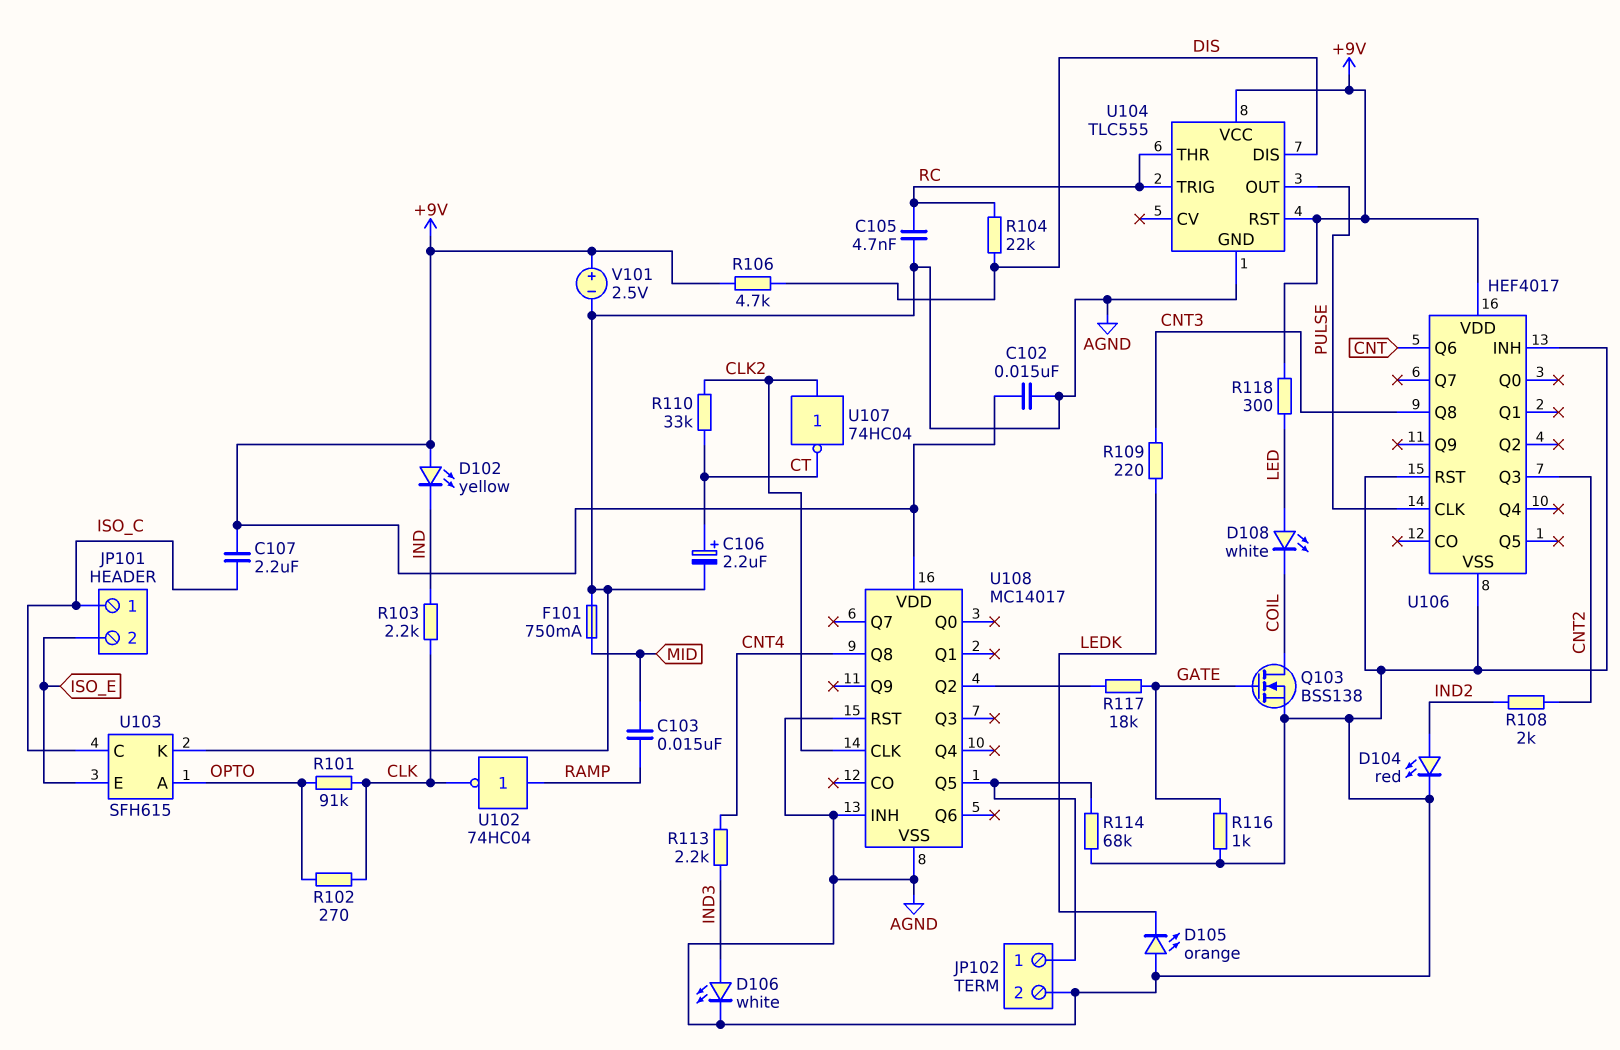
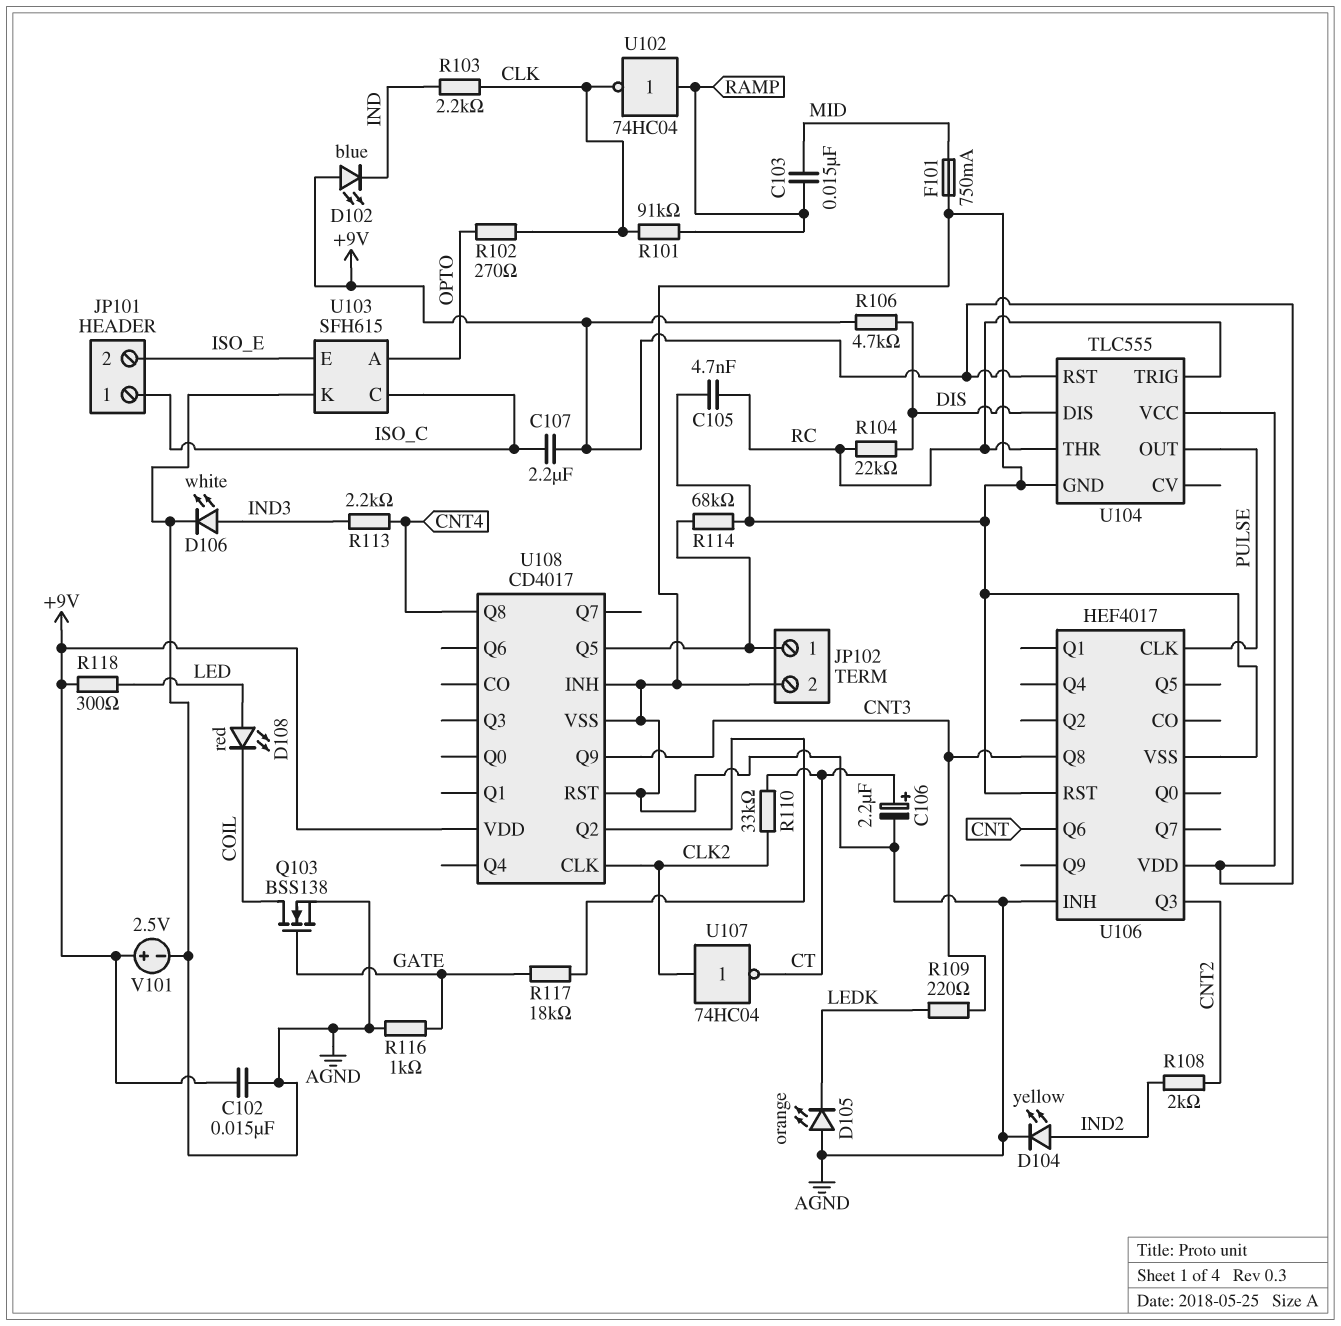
D102: LED yellow (A +9V, K IND) -> LED blue (A +9V, K IND)
D104: LED red (A IND2, K AGND) -> LED yellow (A IND2, K AGND)
D108: LED white (A LED, K COIL) -> LED red (A LED, K COIL)
R101: 91k (CLK, OPTO) -> 91k (CLK, RAMP)
U108: MC14017 -> CD4017
U108 pin Q9: none -> CNT3

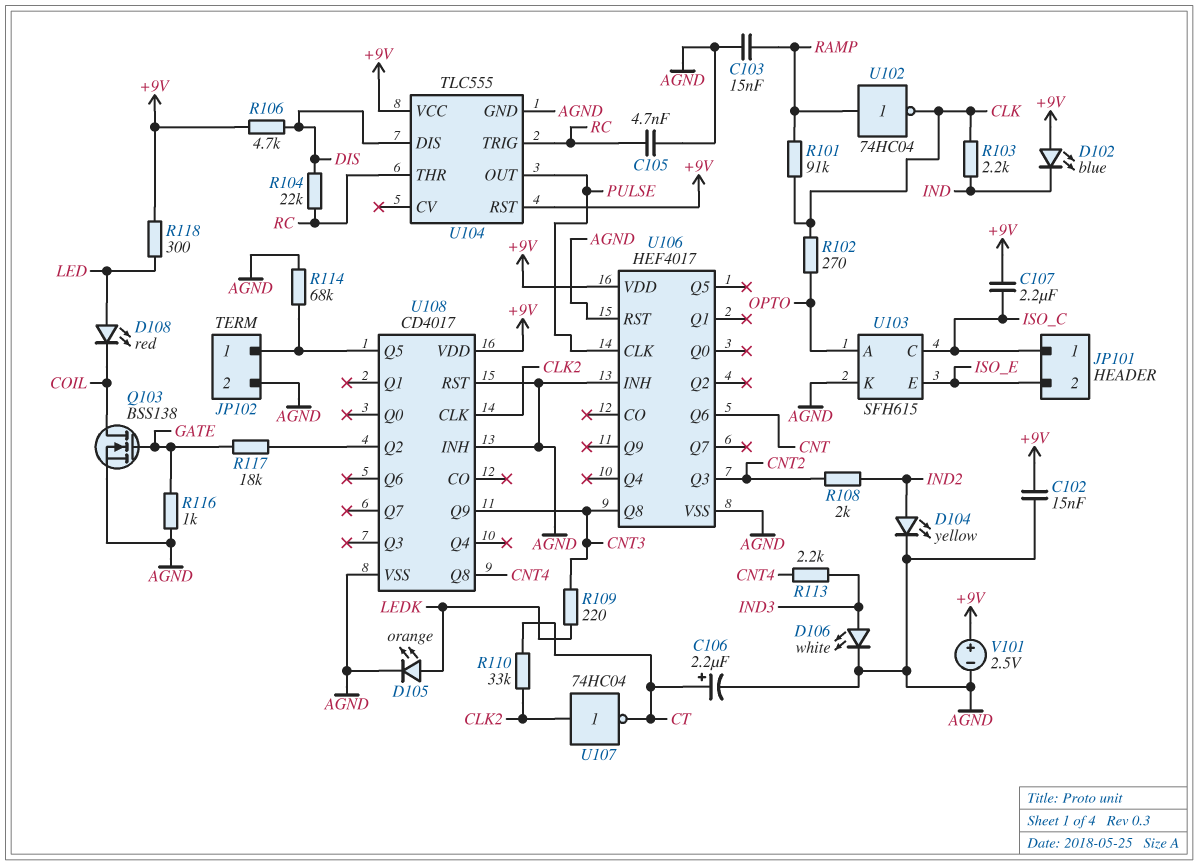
C103: 15nF (MID, RAMP) -> 15nF (AGND, RAMP)
D105: LED orange (A AGND, K LEDK) -> LED orange (A LEDK, K AGND)
F101: 750mA (AGND, MID) -> none

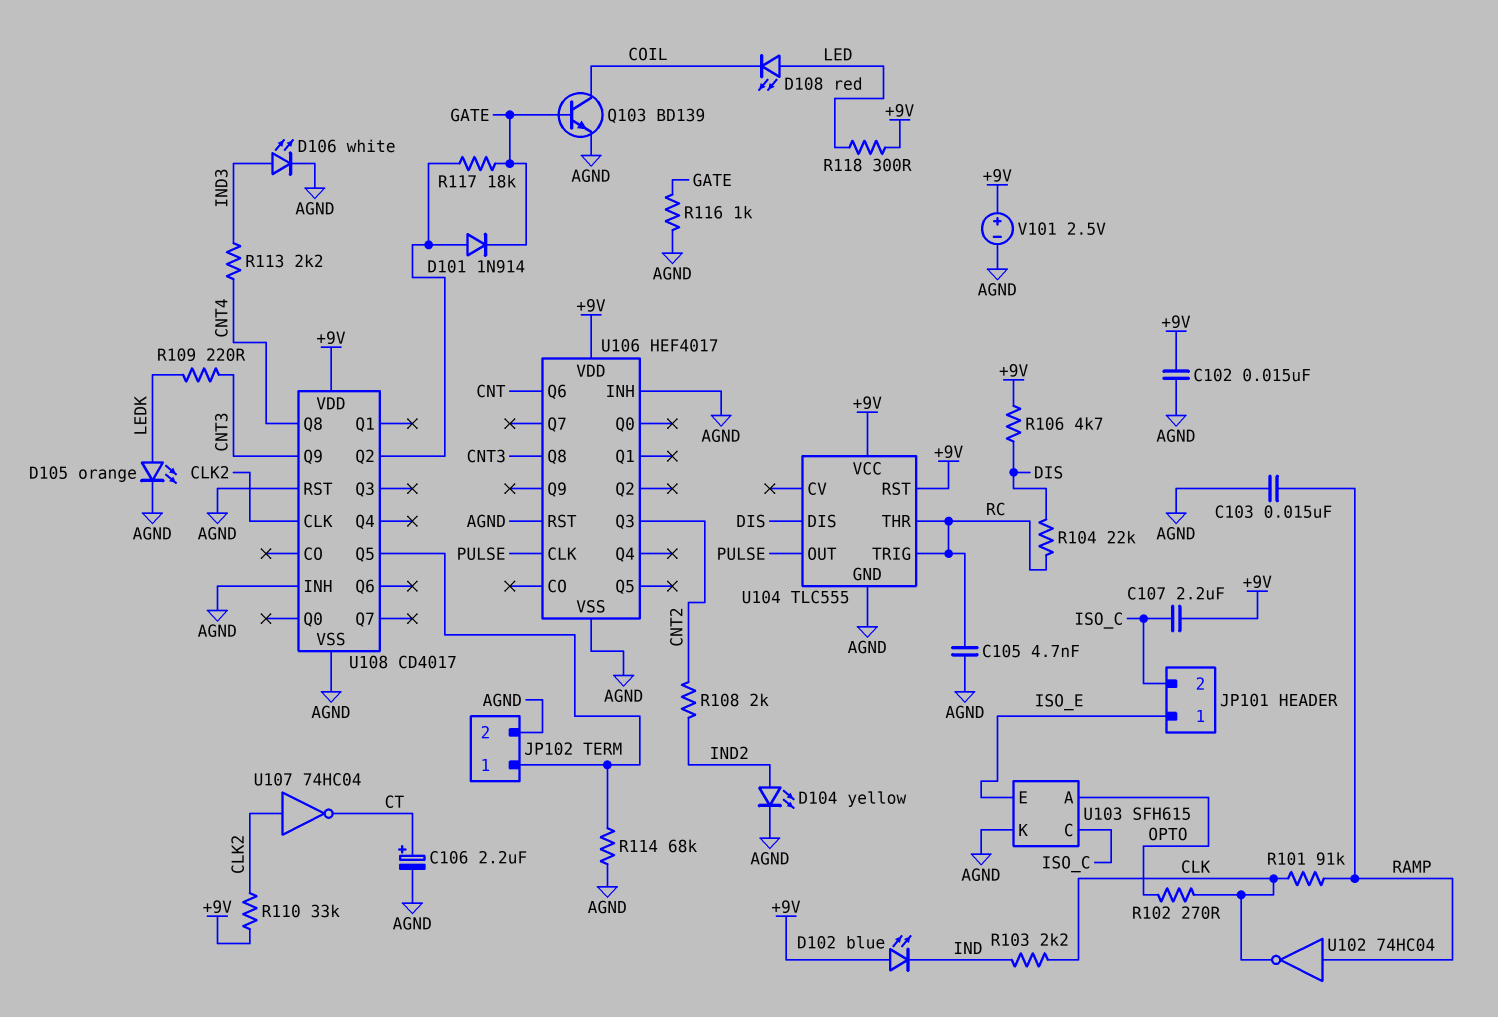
D101: none -> diode 1N914 (A U108/Q2, K GATE)
JP101 pin 1: ISO_C -> ISO_E
JP101 pin 2: ISO_E -> ISO_C
Q103: NMOS BSS138 (G GATE, D COIL, S AGND) -> NPN BD139 (B GATE, C COIL, E AGND)
R110: 33k (CLK2, CT) -> 33k (+9V, CLK2)

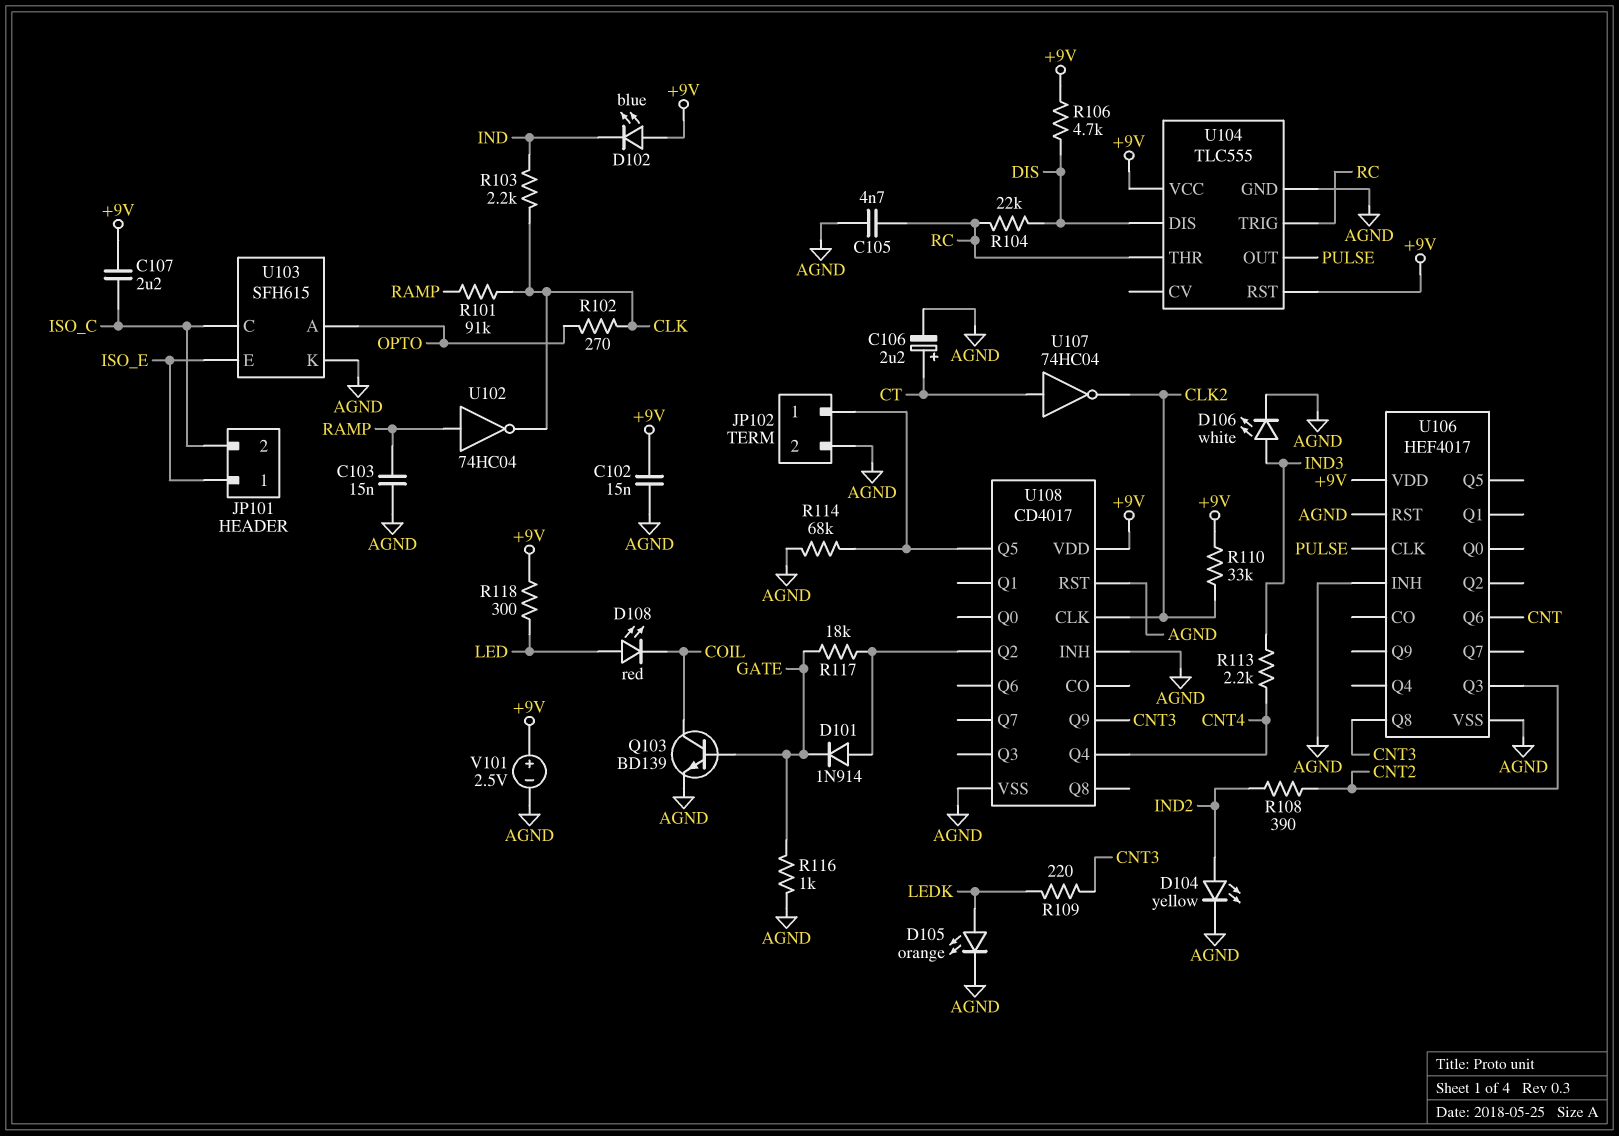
R108: 2k (CNT2, IND2) -> 390 (CNT2, IND2)
U107: NOT 74HC04 (in CLK2, out CT) -> NOT 74HC04 (in CT, out CLK2)
U108 pin Q4: none -> CNT4
U108 pin Q8: CNT4 -> none

